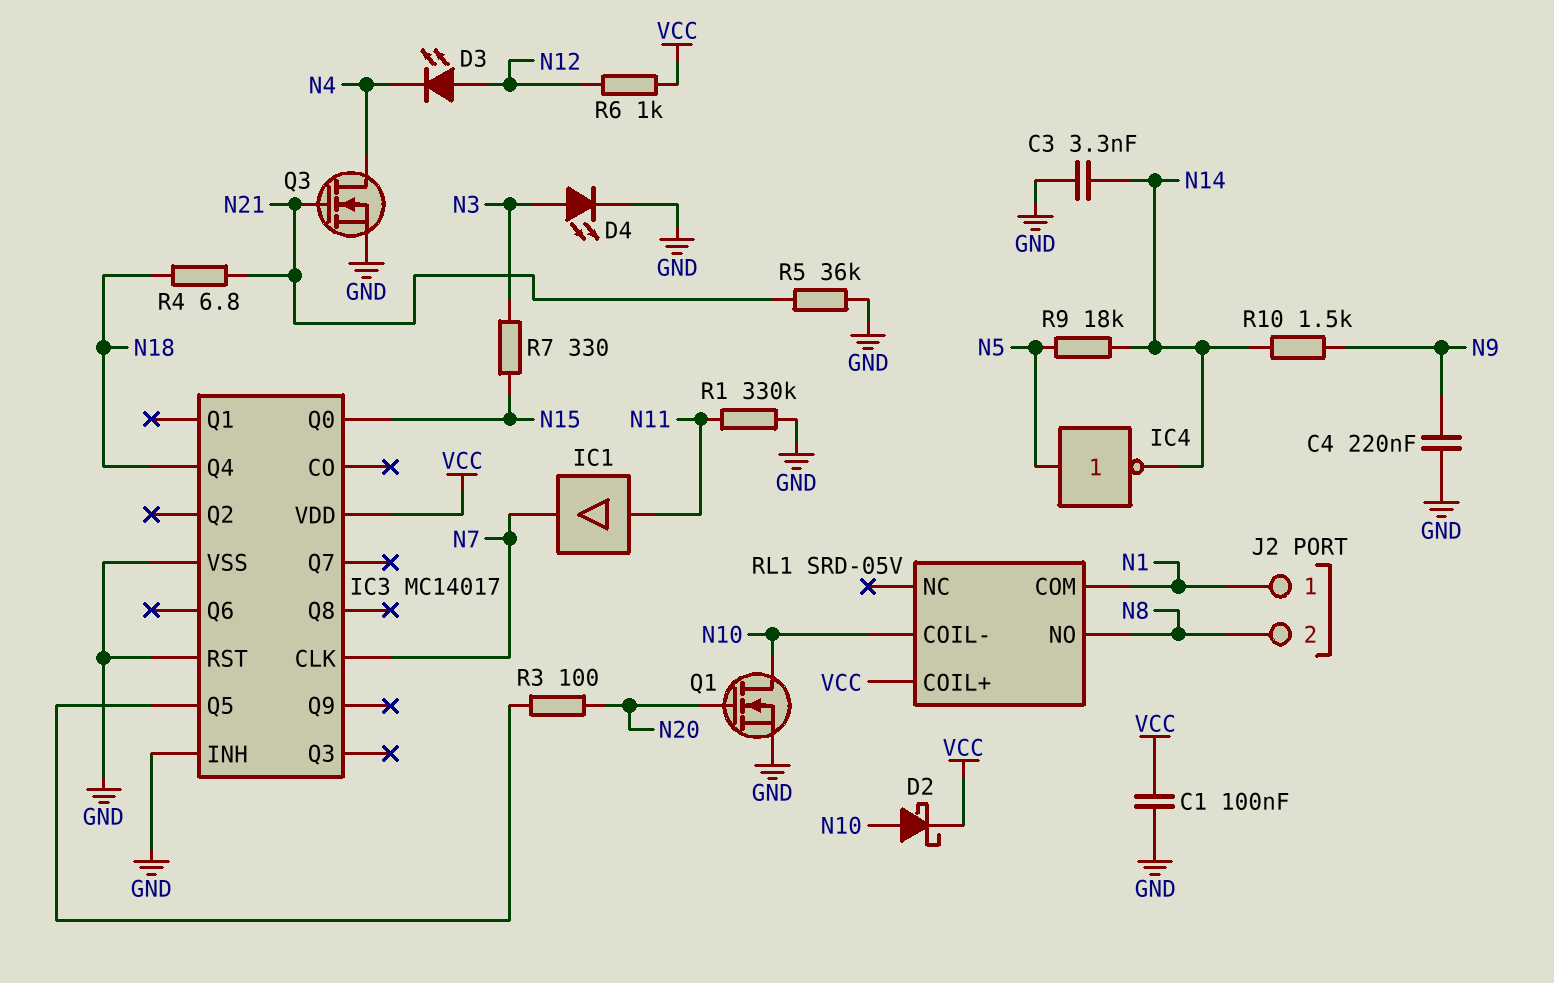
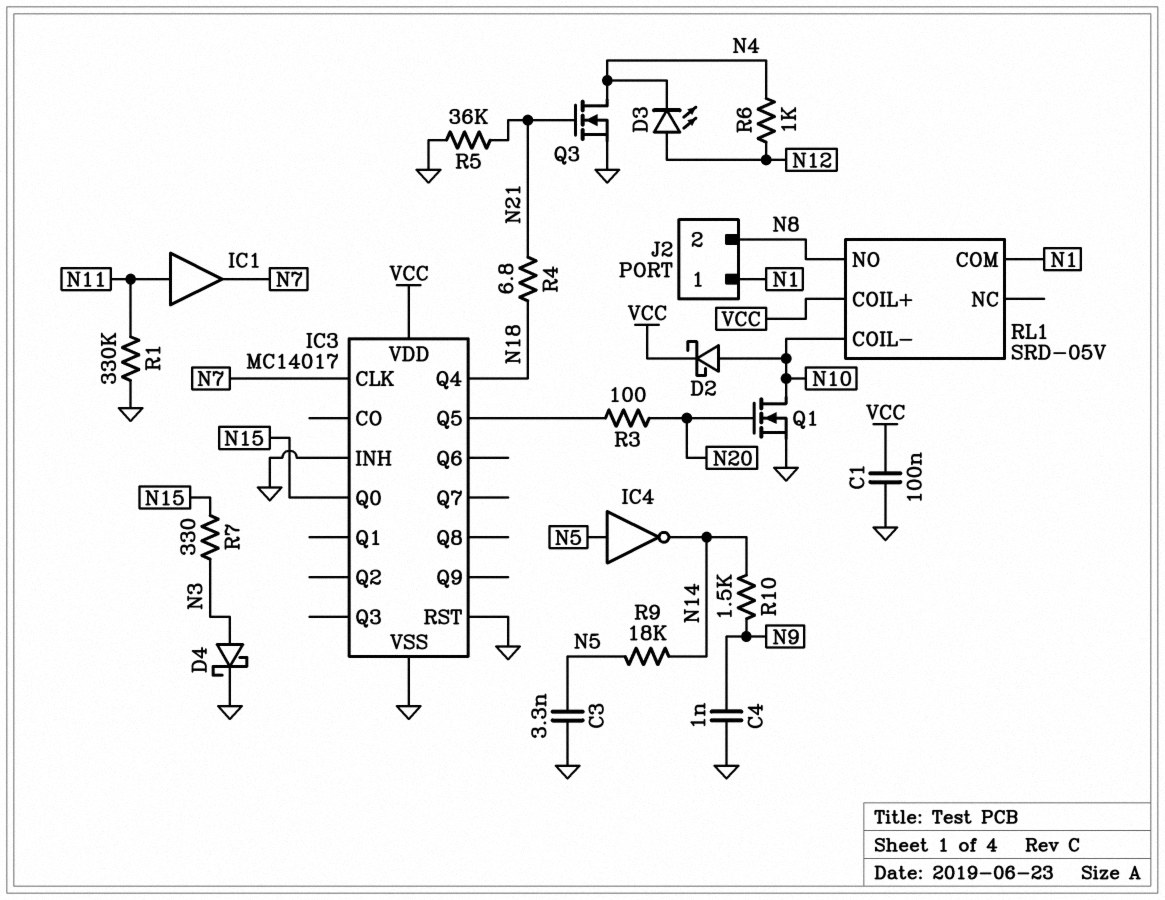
C3: 3.3nF (GND, N14) -> 3.3nF (GND, N5)
C4: 220nF (GND, N9) -> 1nF (GND, N9)
D4: LED (A N3, K GND) -> schottky (A N3, K GND)
R6: 1k (N12, VCC) -> 1k (N4, N12)

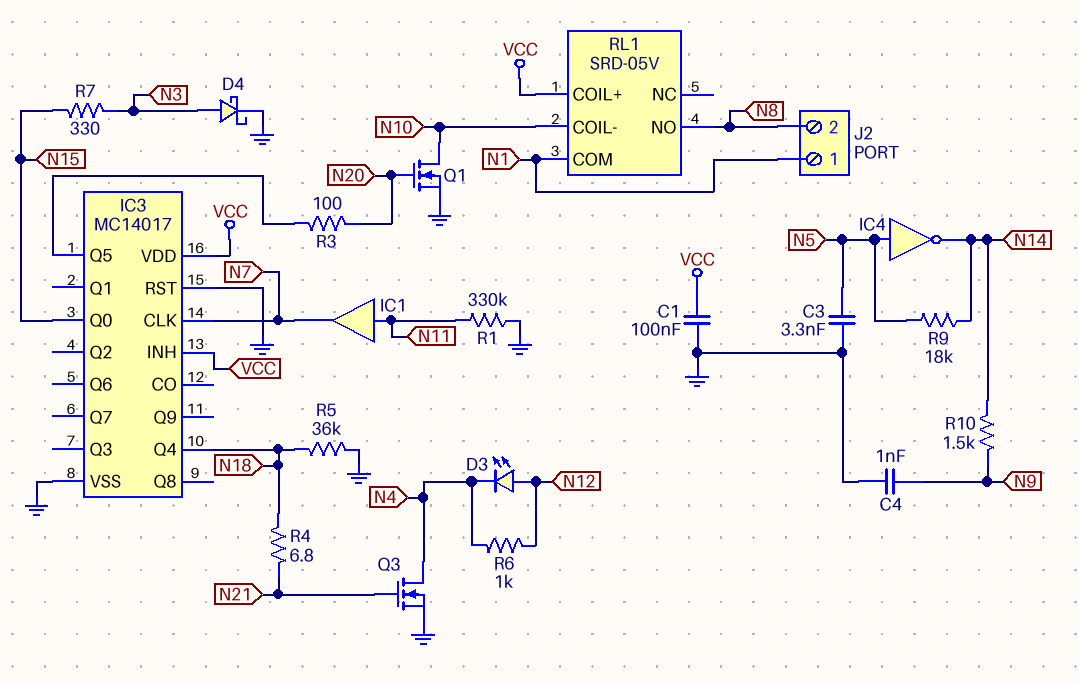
D2: schottky (A N10, K VCC) -> none
IC3 pin INH: GND -> VCC
R5: 36k (GND, N21) -> 36k (GND, N18)

